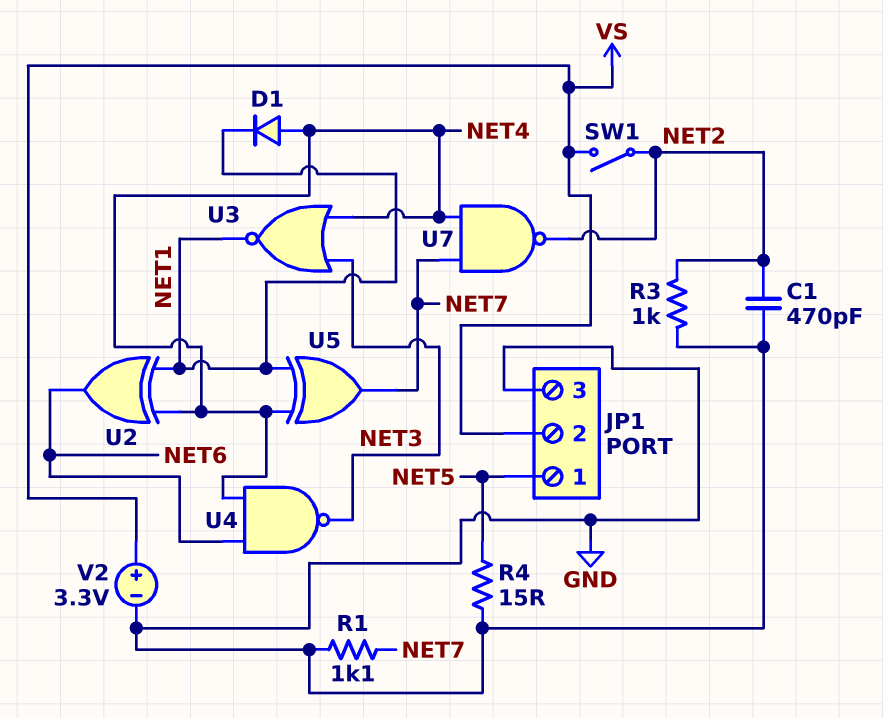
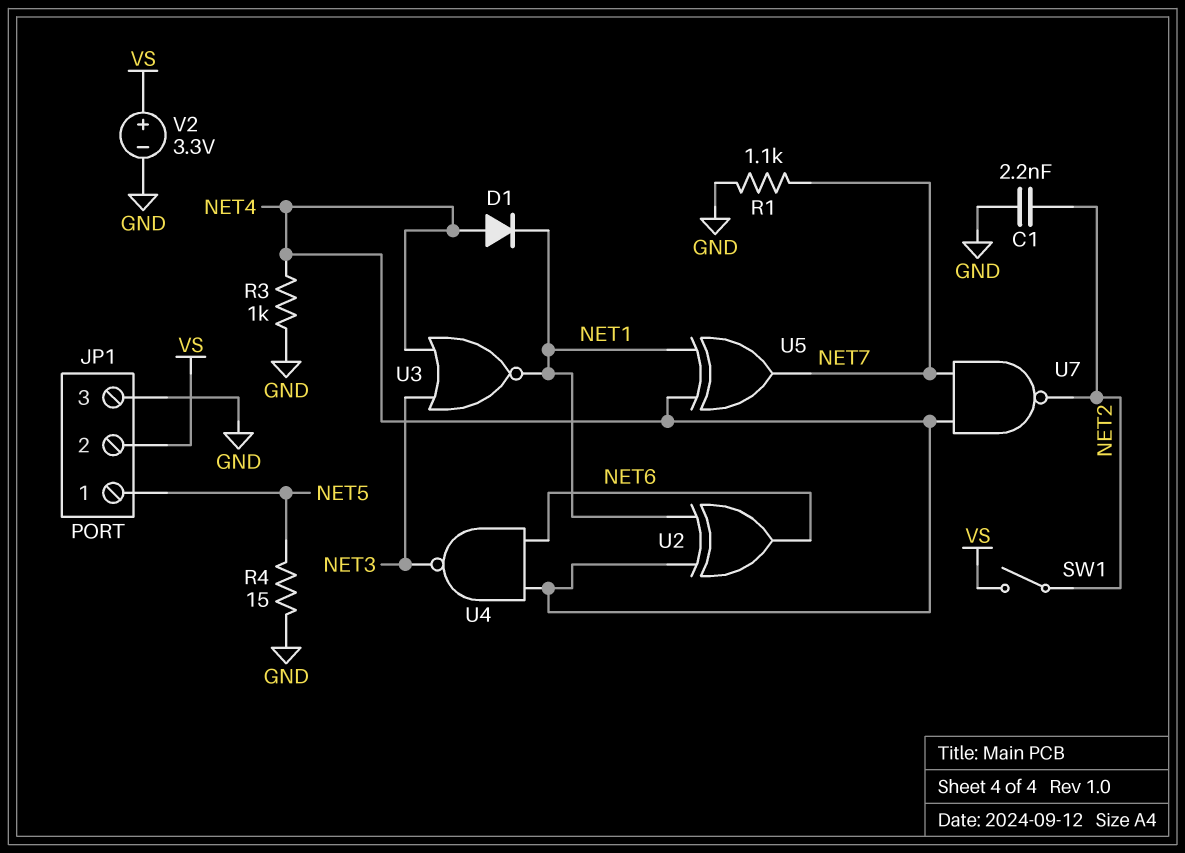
C1: 470pF (GND, NET2) -> 2.2nF (GND, NET2)
R3: 1k (GND, NET2) -> 1k (GND, NET4)

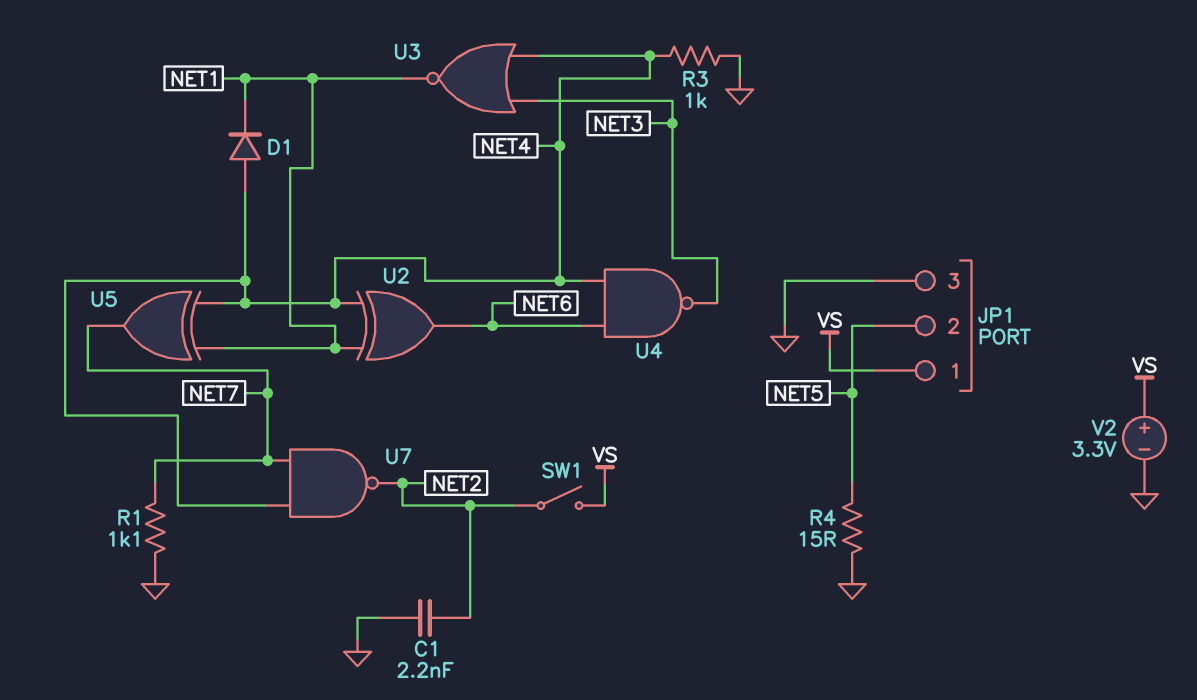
JP1 pin 1: NET5 -> VS
JP1 pin 2: VS -> NET5

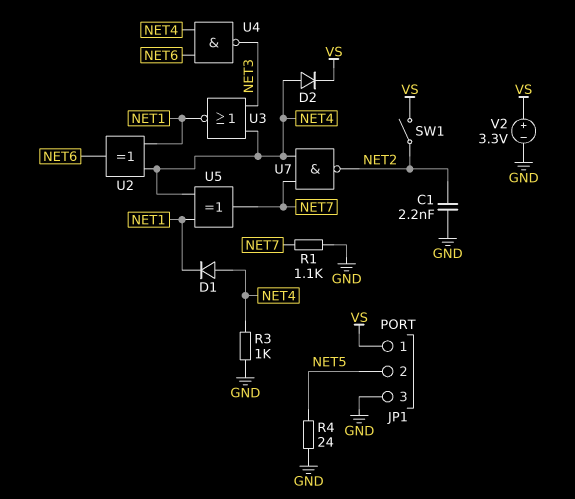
D2: none -> diode (A NET4, K VS)
R4: 15 (GND, NET5) -> 24 (GND, NET5)

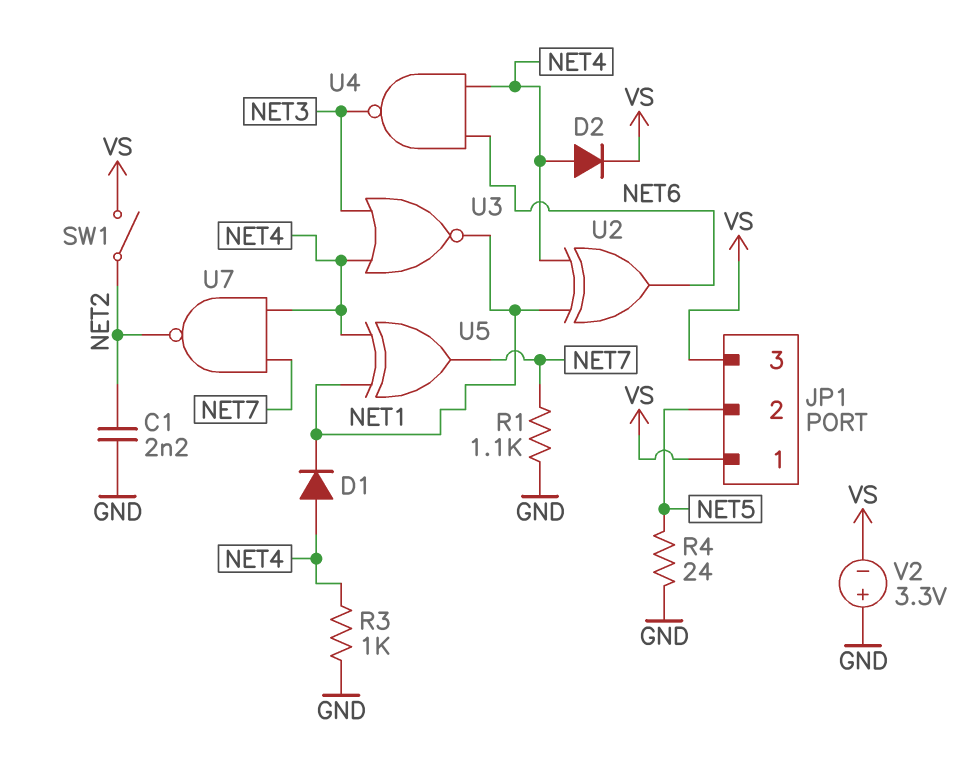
JP1 pin 3: GND -> VS
V2: 3.3V (plus VS, minus GND) -> 3.3V (plus GND, minus VS)

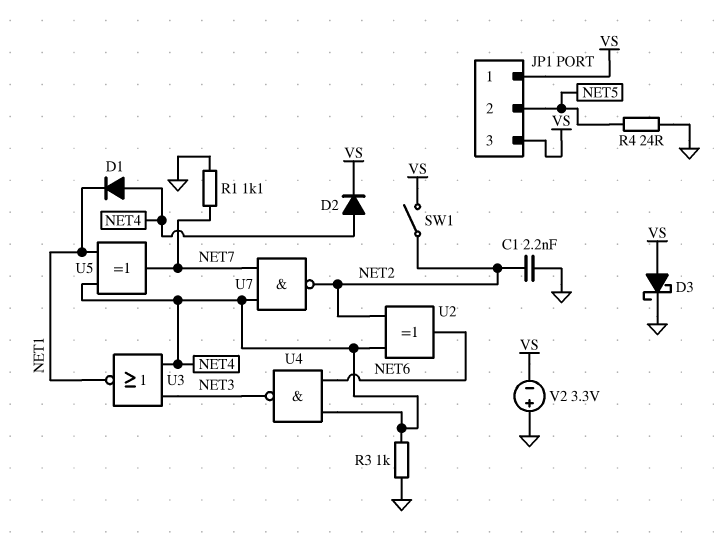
D3: none -> schottky (A VS, K GND)
U2: XOR (in NET1, in NET4, out NET6) -> XOR (in NET2, in NET4, out NET6)

